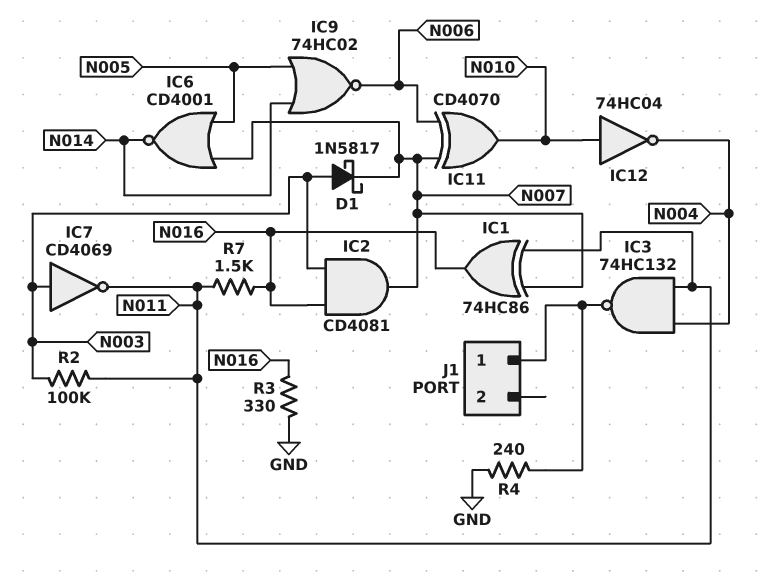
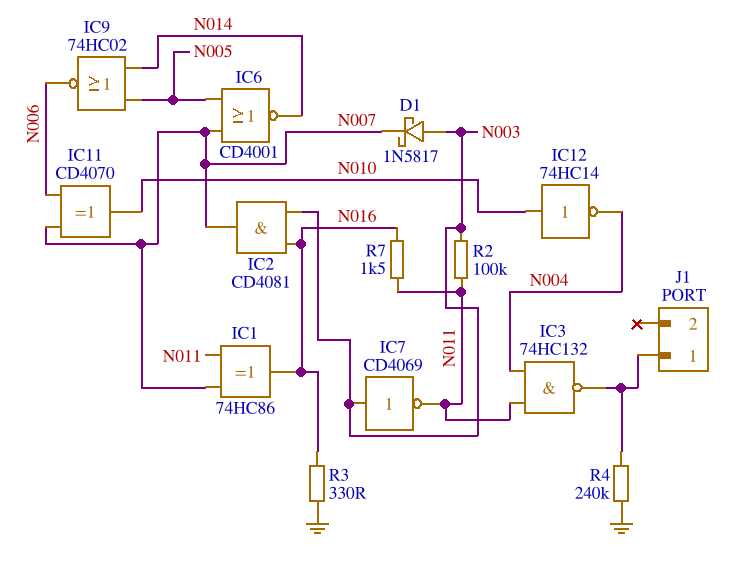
IC12: NOT 74HC04 (in N010, out N004) -> NOT 74HC14 (in N010, out N004)
R4: 240 (GND, J1/1) -> 240k (GND, J1/1)

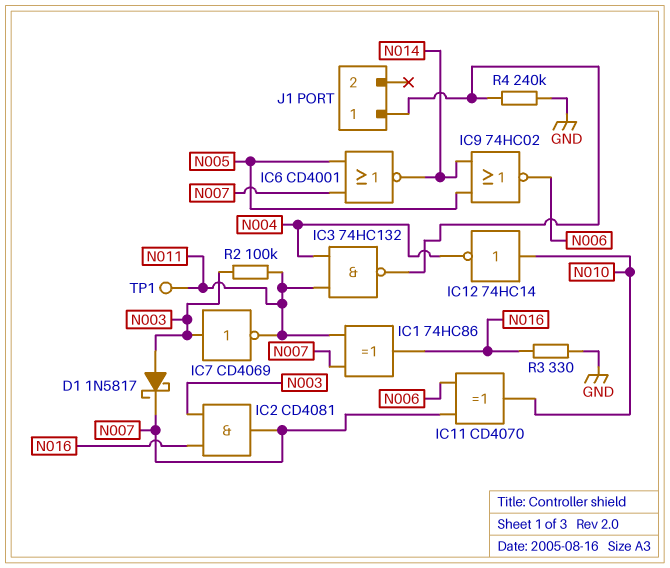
R7: 1.5k (N011, N016) -> none
TP1: none -> test point (N011)

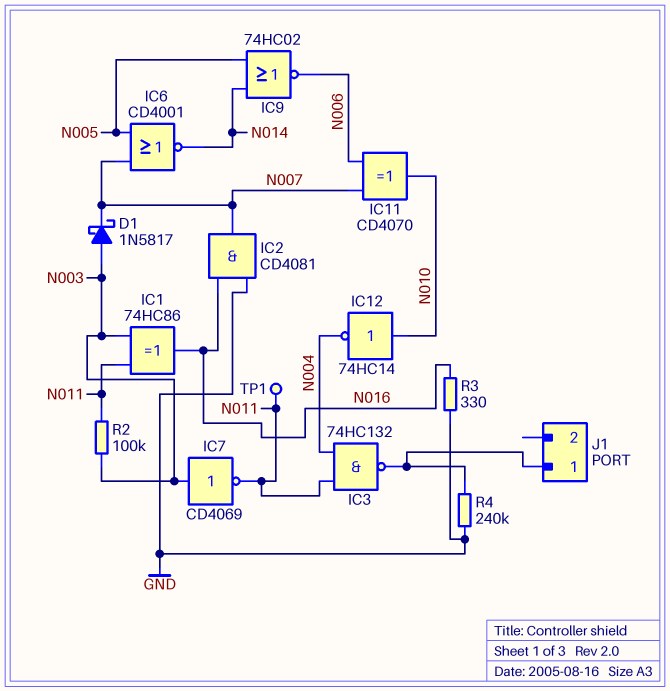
IC1: XOR 74HC86 (in N007, in N011, out N016) -> XOR 74HC86 (in N003, in N011, out N016)
IC2: AND CD4081 (in N003, in N016, out N007) -> AND CD4081 (in GND, in N016, out N007)

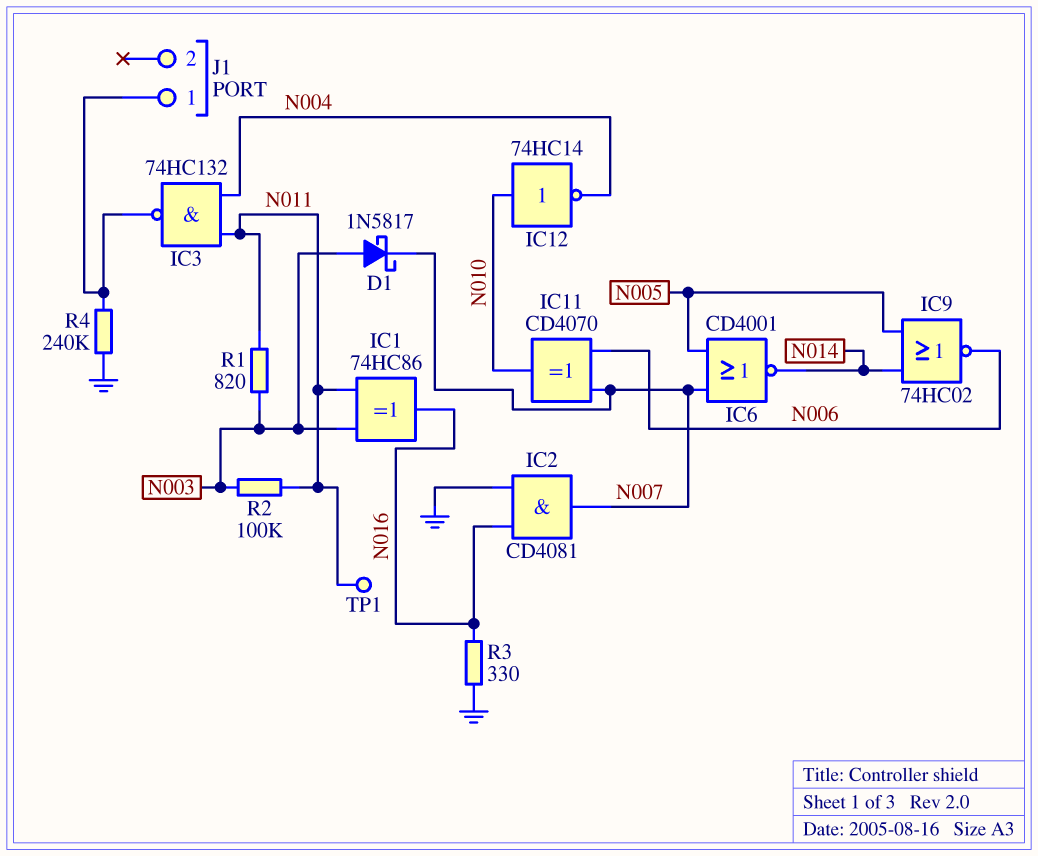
IC7: NOT CD4069 (in N003, out N011) -> none
R1: none -> 820 (N003, N011)

